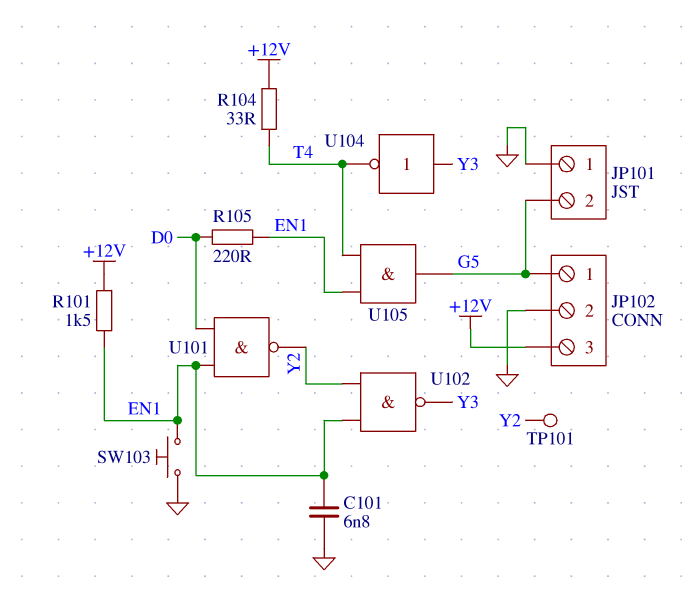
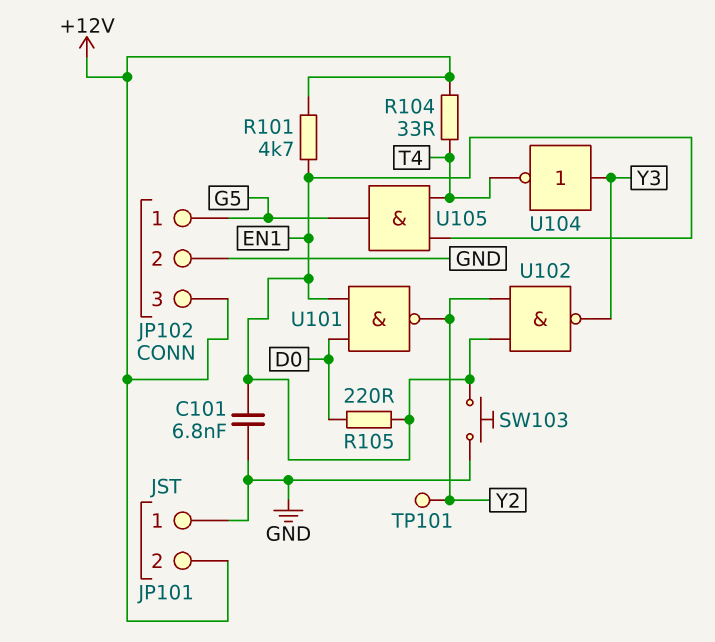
JP101 pin 2: G5 -> +12V
R101: 1.5k (+12V, EN1) -> 4.7k (+12V, EN1)

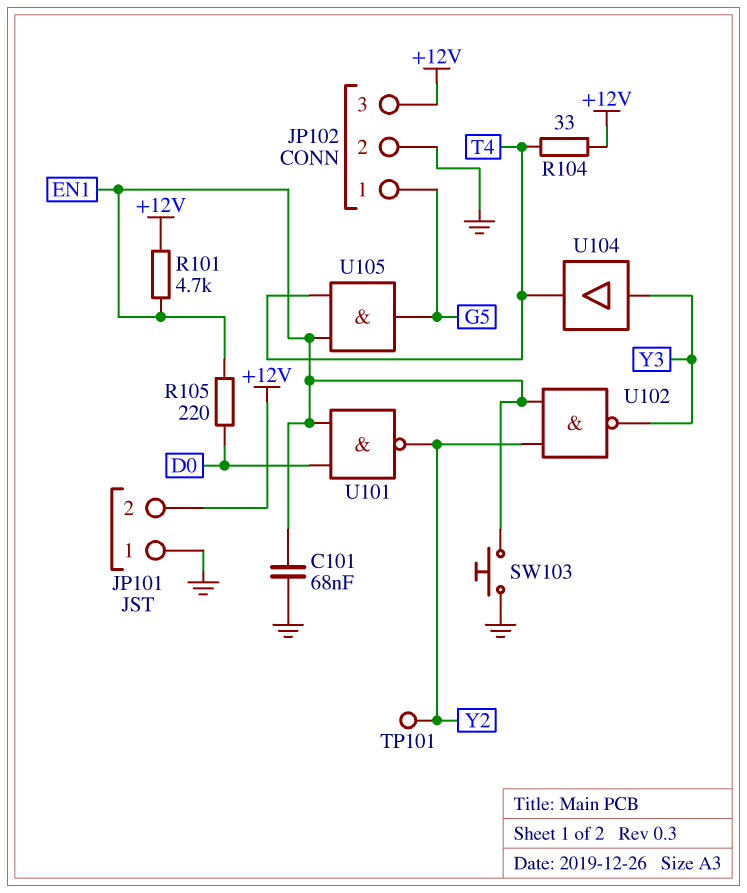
C101: 6.8nF (EN1, GND) -> 68nF (EN1, GND)
U104: NOT (in Y3, out T4) -> buffer (in Y3, out T4)

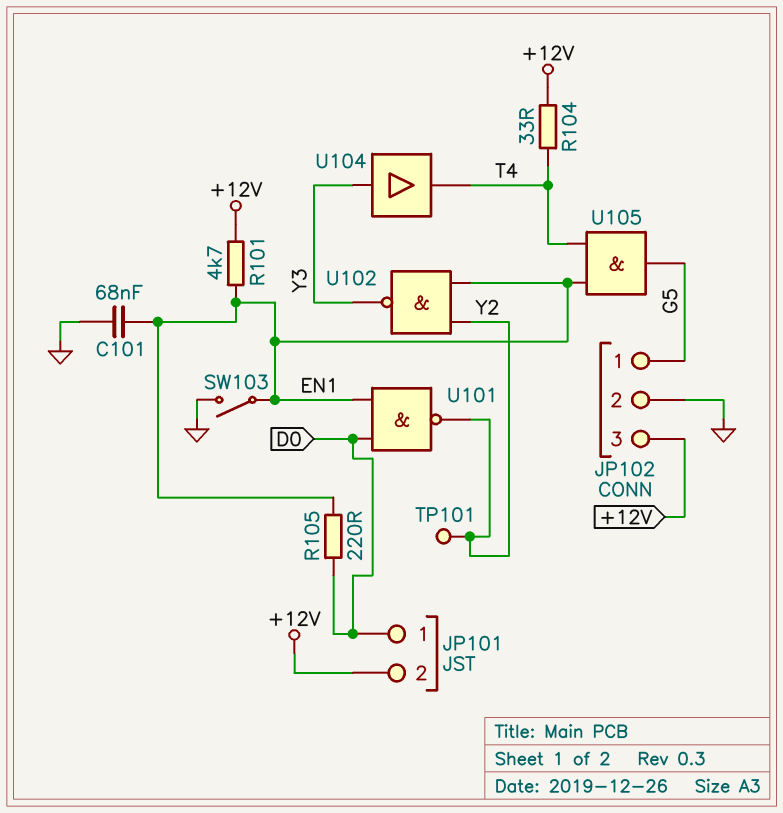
JP101 pin 1: GND -> D0
SW103: button (EN1, GND) -> switch (EN1, GND)

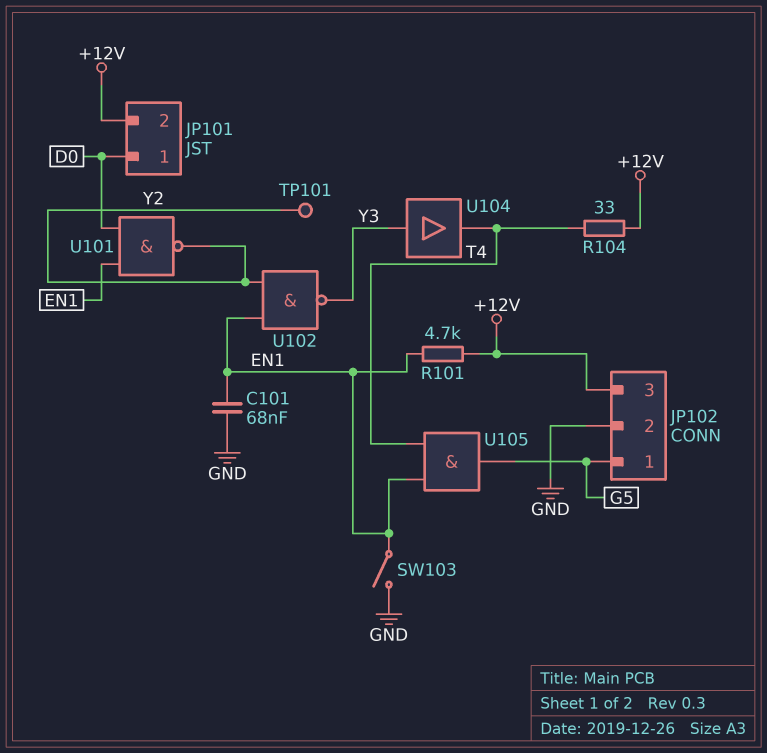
R105: 220 (D0, EN1) -> none

